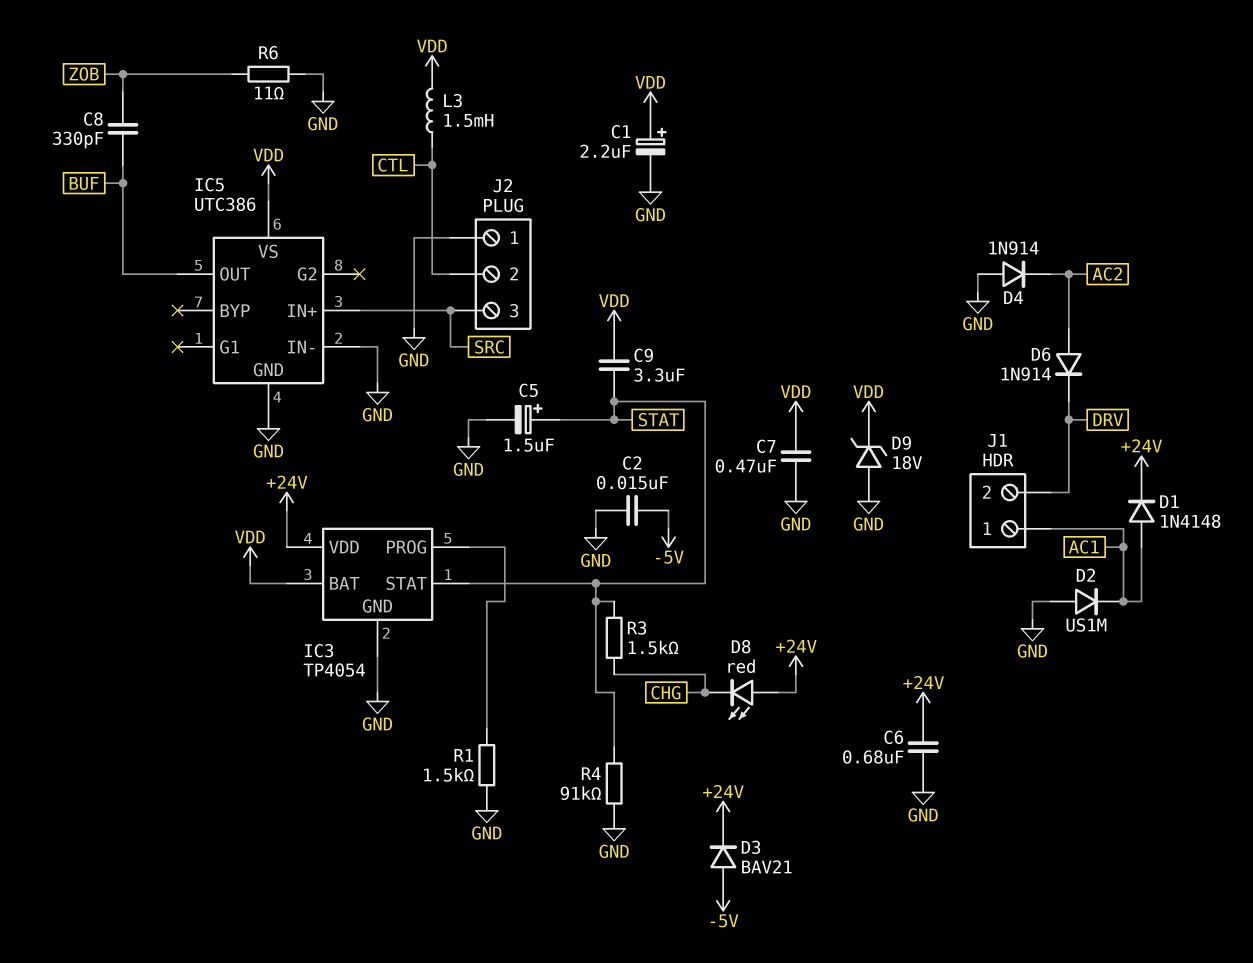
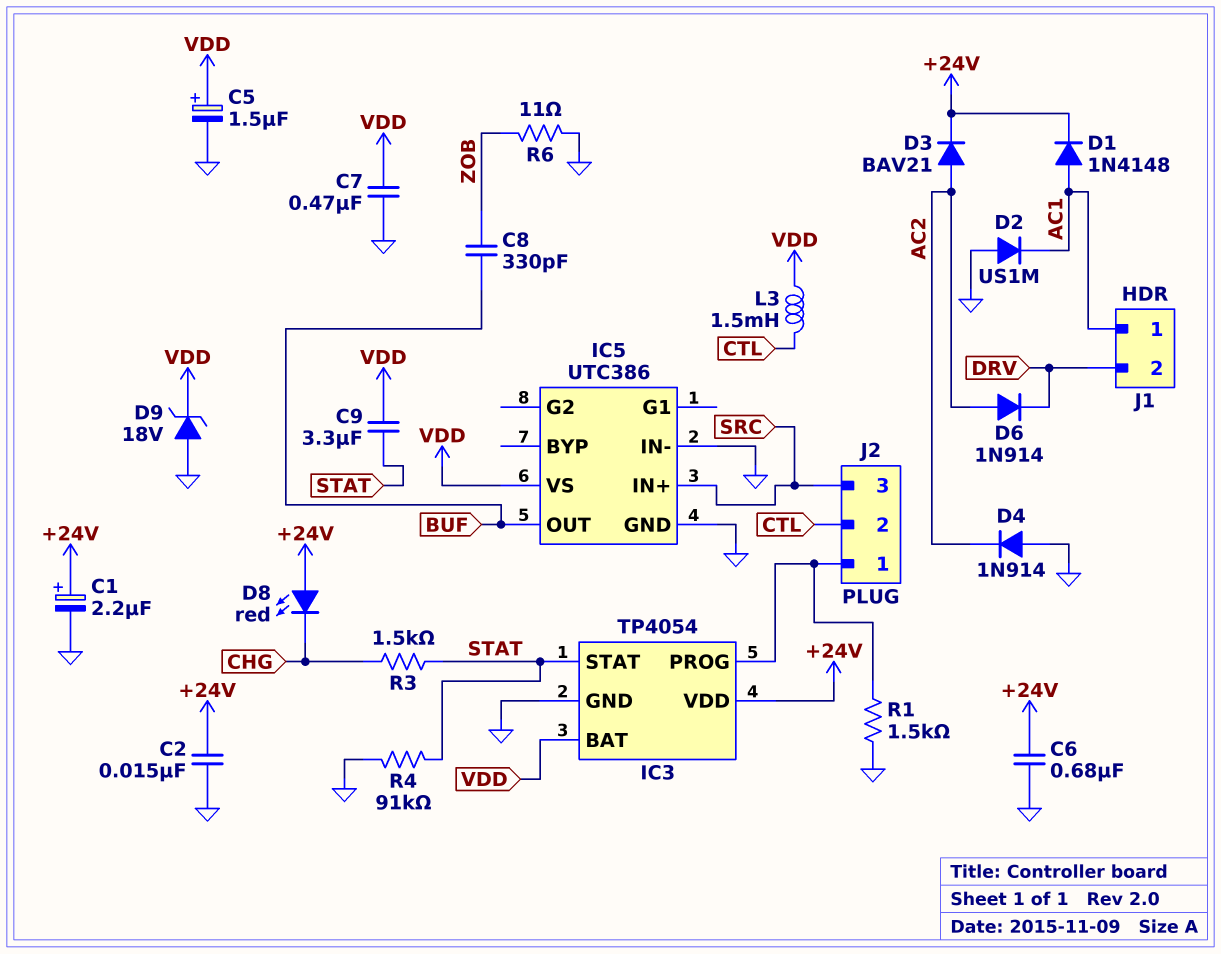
C1: 2.2uF (plus VDD, minus GND) -> 2.2uF (plus +24V, minus GND)
C2: 15nF (-5V, GND) -> 15nF (+24V, GND)
C5: 1.5uF (plus STAT, minus GND) -> 1.5uF (plus VDD, minus GND)
D3: diode BAV21 (A -5V, K +24V) -> diode BAV21 (A AC2, K +24V)
J2 pin 1: GND -> IC3/PROG

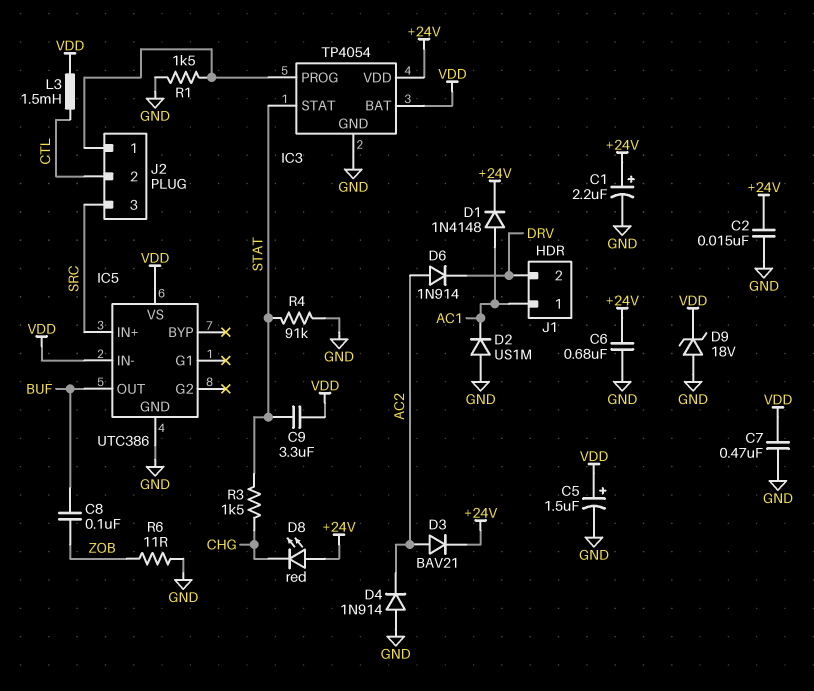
C8: 330pF (BUF, ZOB) -> 100nF (BUF, ZOB)
IC5 pin IN-: GND -> VDD

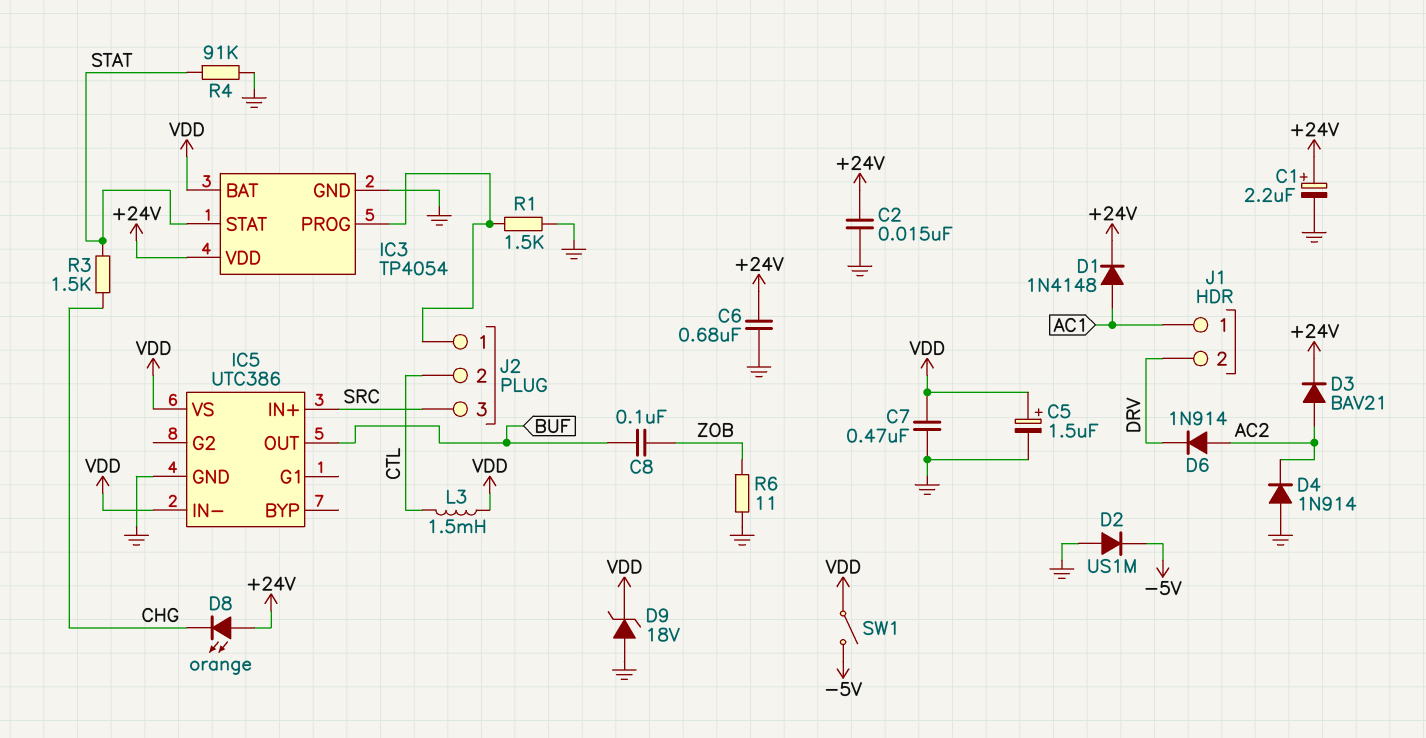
C9: 3.3uF (STAT, VDD) -> none
D2: diode US1M (A GND, K AC1) -> diode US1M (A GND, K -5V)
D8: LED red (A +24V, K CHG) -> LED orange (A +24V, K CHG)
SW1: none -> switch (-5V, VDD)

